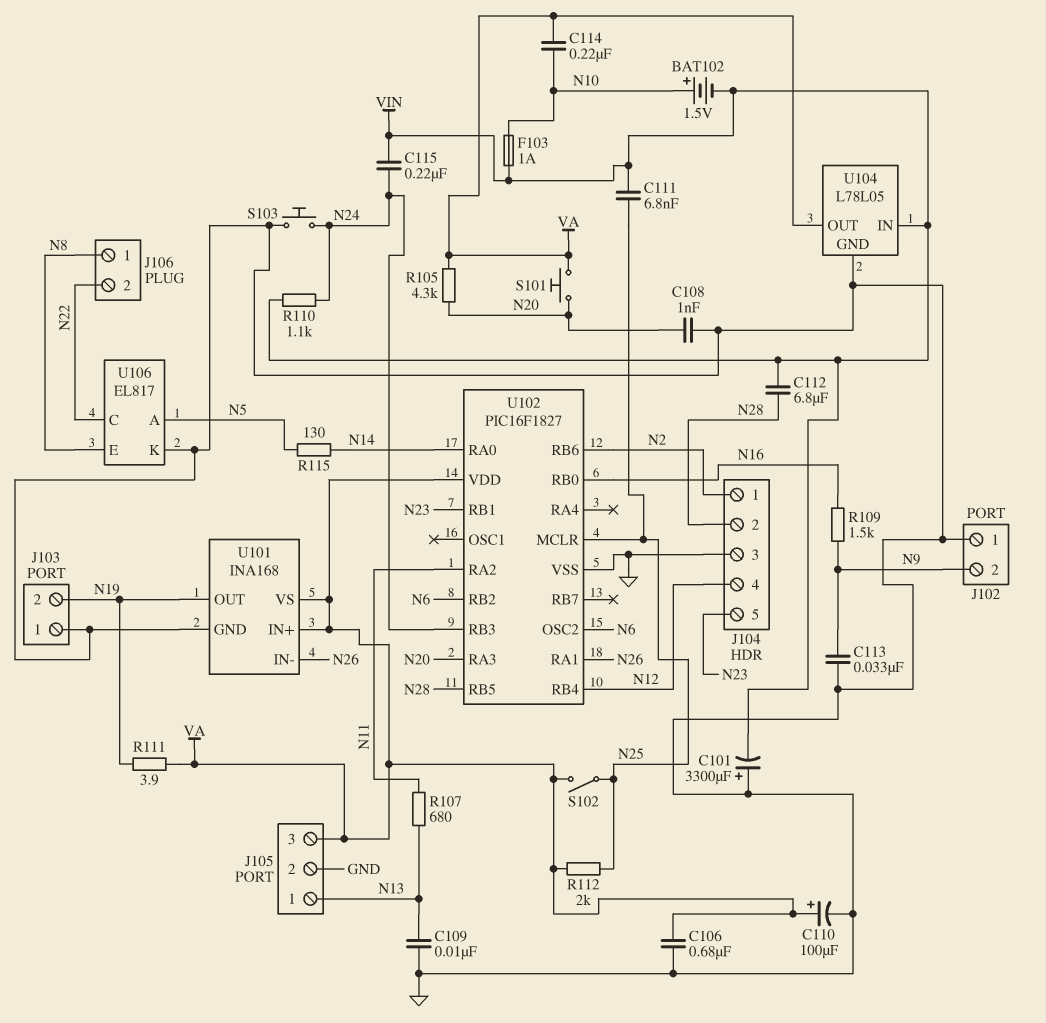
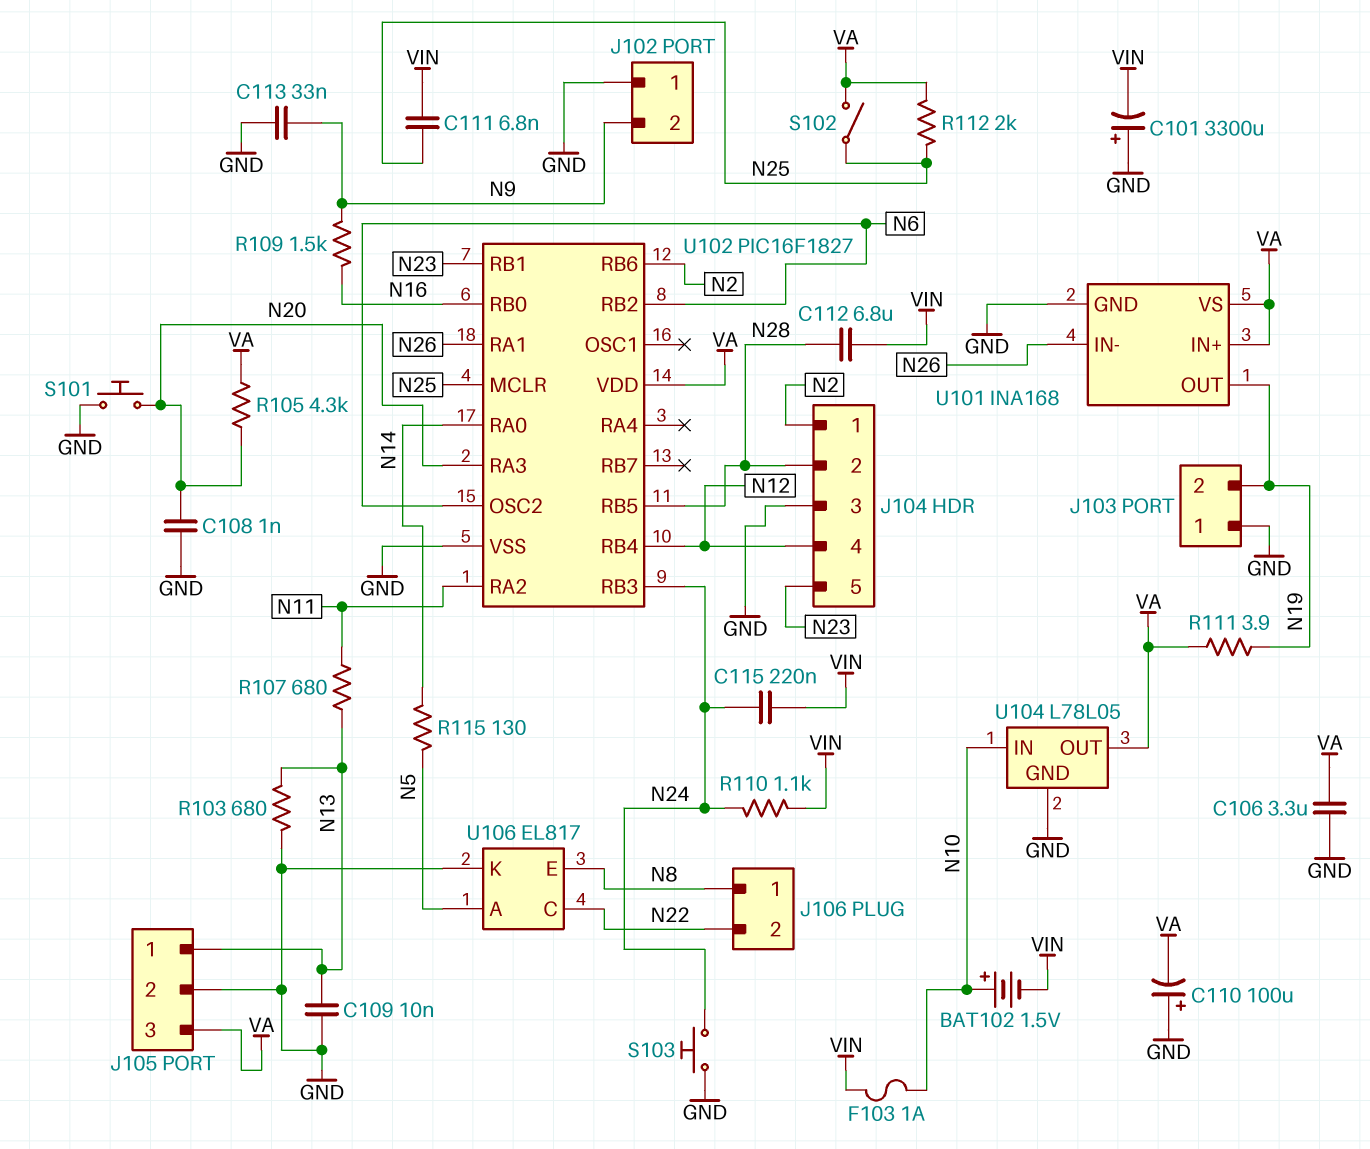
C106: 680nF (GND, VA) -> 3.3uF (GND, VA)
C110: 100uF (plus VA, minus GND) -> 100uF (plus GND, minus VA)
C114: 220nF (N10, VA) -> none
R103: none -> 680 (GND, N13)
S101: button (N20, VA) -> button (GND, N20)
U104 pin IN: VIN -> N10

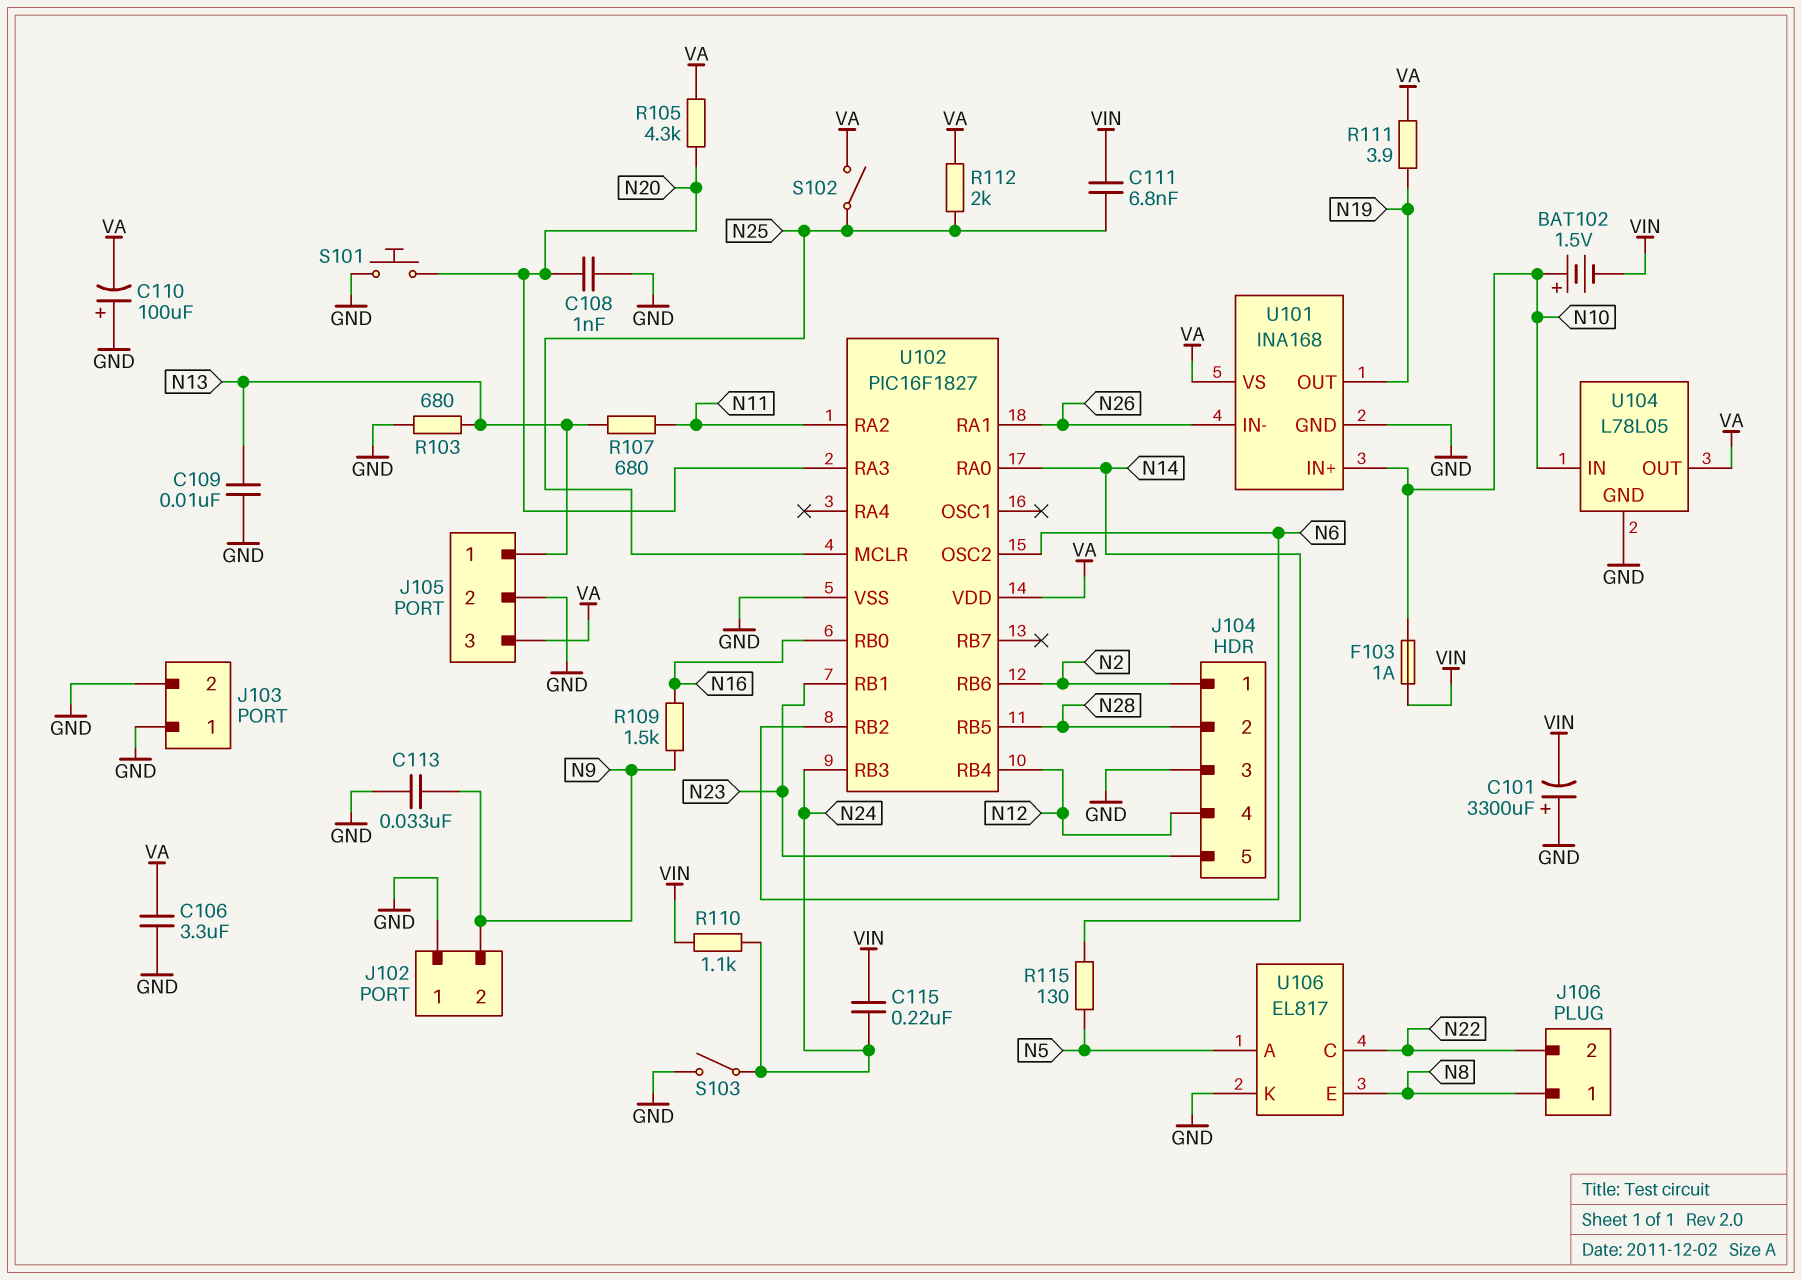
C112: 6.8uF (N28, VIN) -> none
J103 pin 2: N19 -> GND
S103: button (GND, N24) -> switch (GND, N24)
U101 pin IN+: VA -> N10

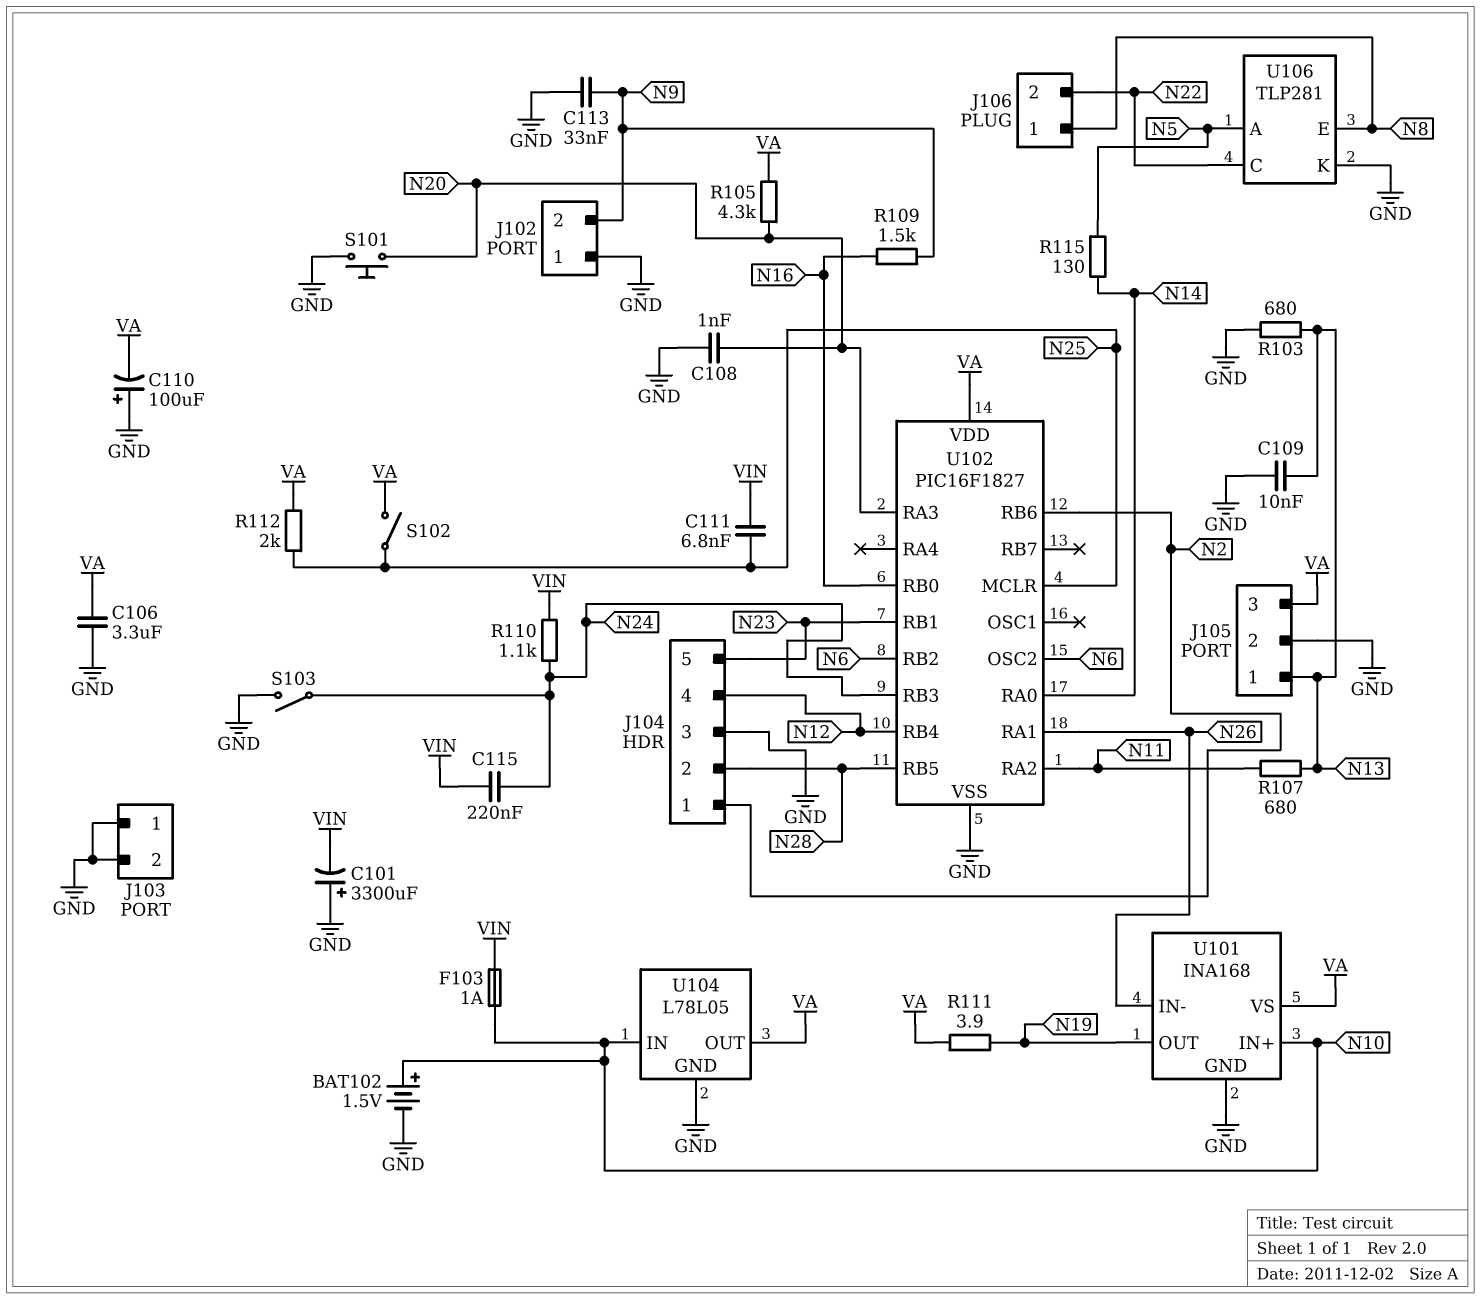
BAT102: 1.5V (plus N10, minus VIN) -> 1.5V (plus N10, minus GND)
U106: EL817 -> TLP281

